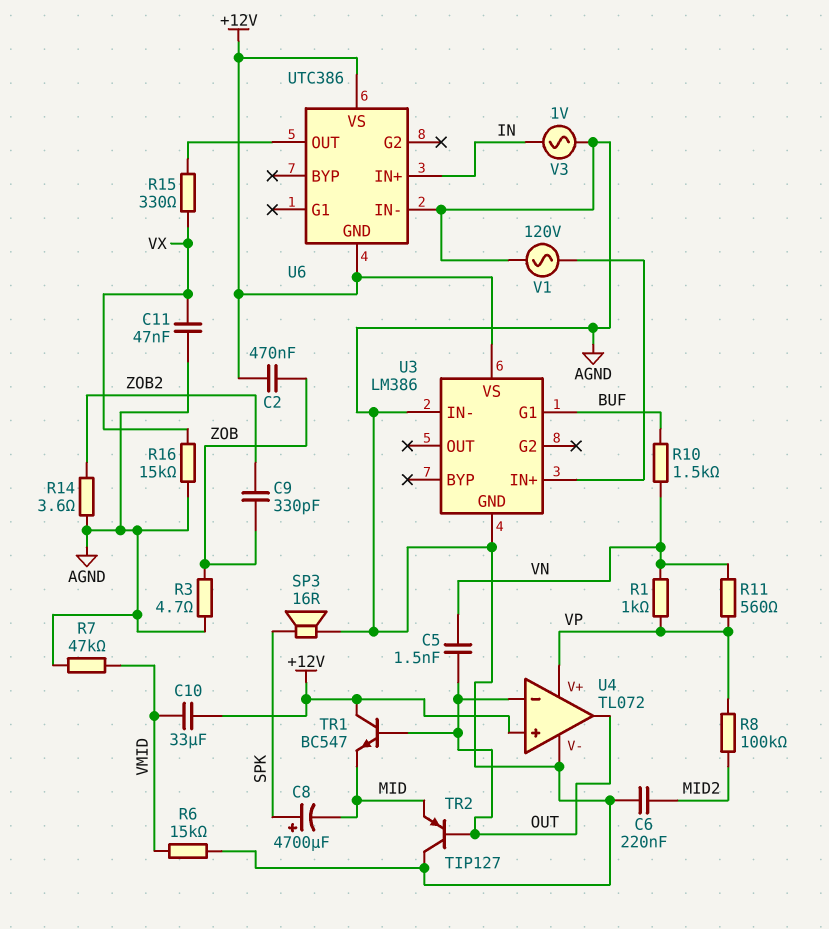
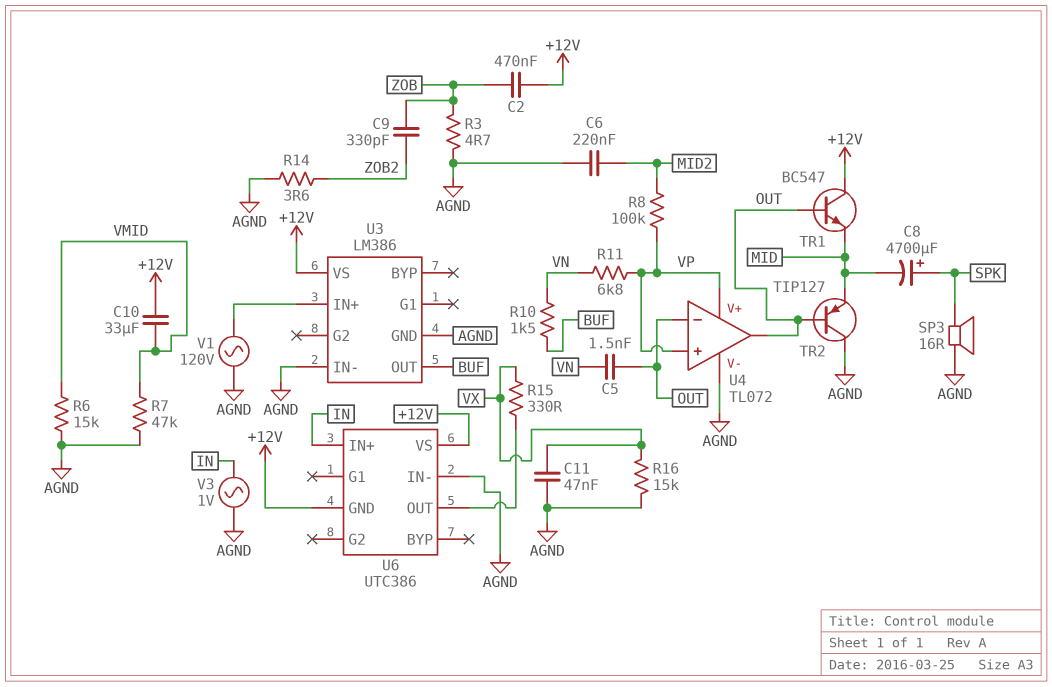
R1: 1k (VN, VP) -> none
R11: 560 (VN, VP) -> 6.8k (VN, VP)
U3 pin G1: BUF -> none
U3 pin OUT: none -> BUF
U4 pin in+: +12V -> VP

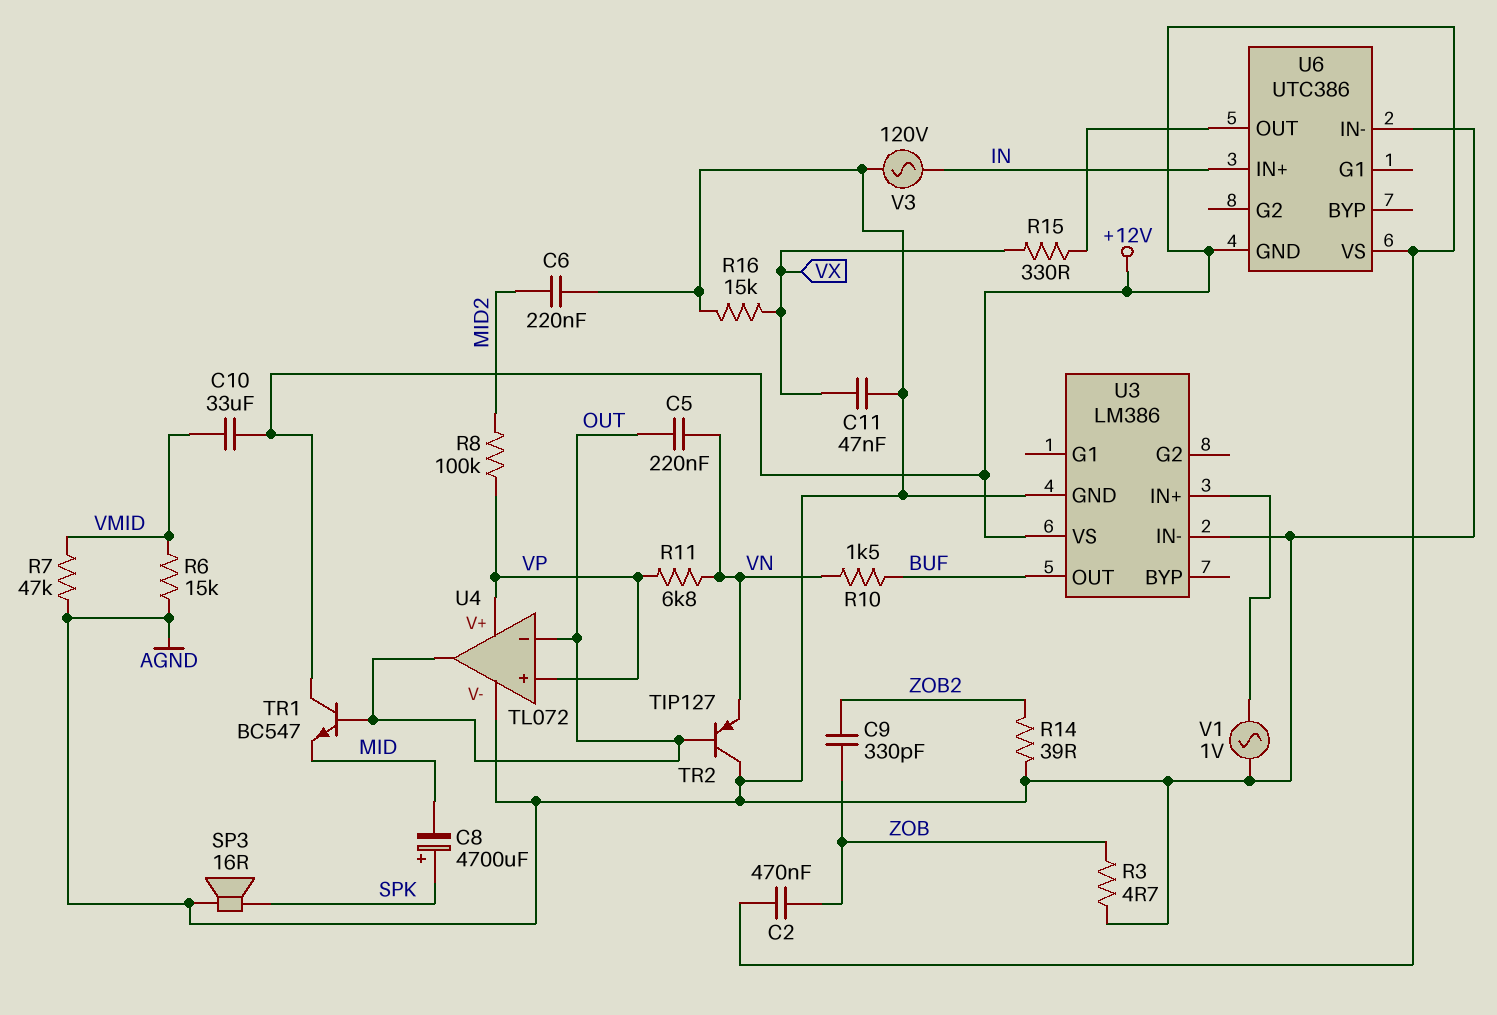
C5: 1.5nF (OUT, VN) -> 220nF (OUT, VN)
R14: 3.6 (AGND, ZOB2) -> 39 (AGND, ZOB2)
TR2: PNP TIP127 (B OUT, C AGND, E MID) -> PNP TIP127 (B OUT, C AGND, E VN)
V1: AC 120V (AGND, U3/IN+) -> AC 1V (AGND, U3/IN+)
V3: AC 1V (AGND, IN) -> AC 120V (AGND, IN)

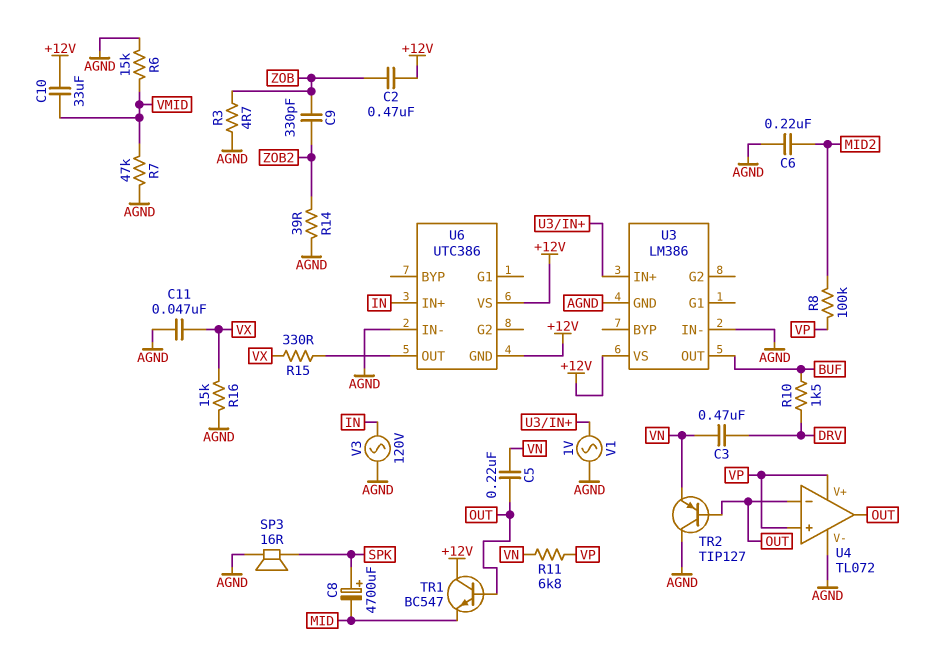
C3: none -> 470nF (DRV, VN)
R10: 1.5k (BUF, VN) -> 1.5k (BUF, DRV)

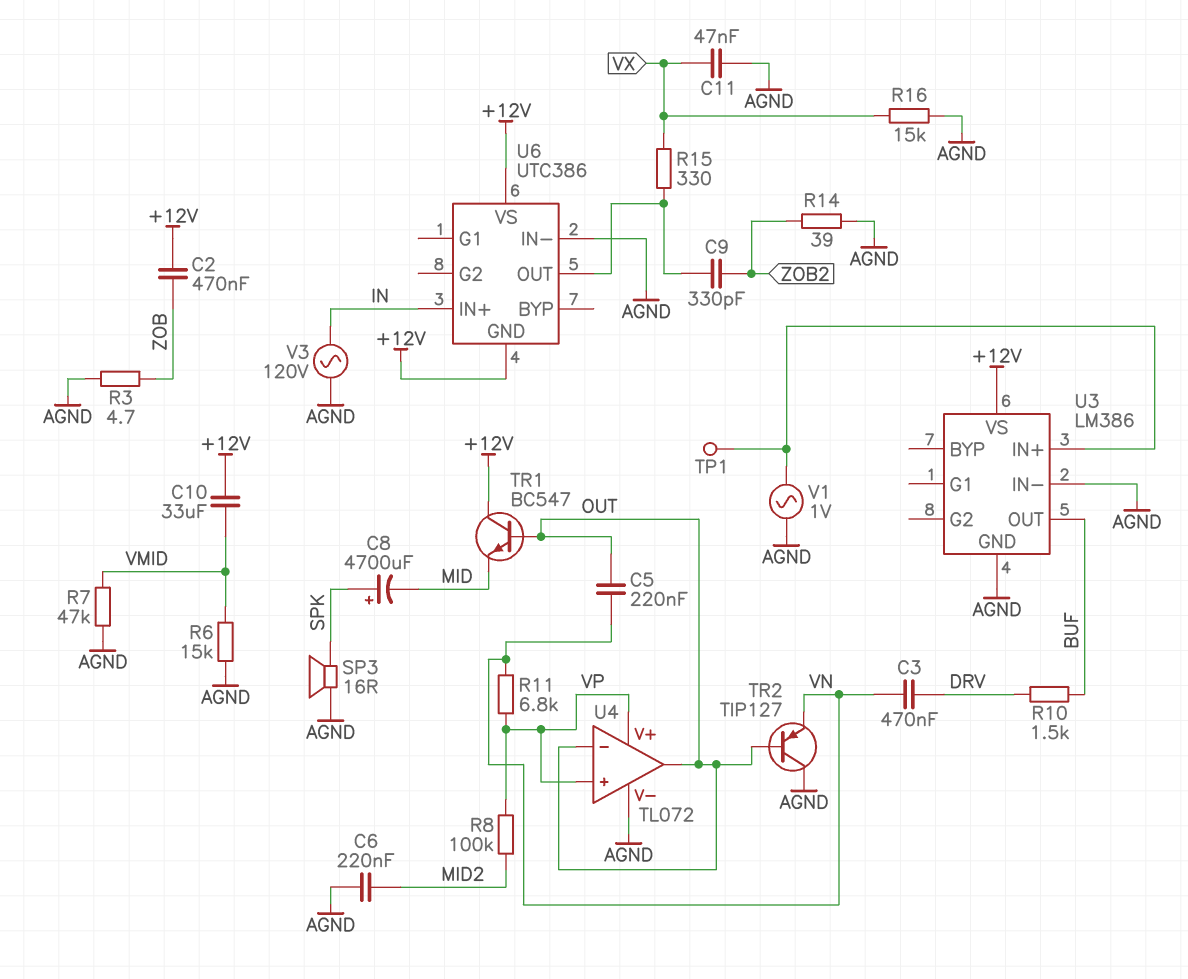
C9: 330pF (ZOB, ZOB2) -> 330pF (U6/OUT, ZOB2)
TP1: none -> test point (U3/IN+)

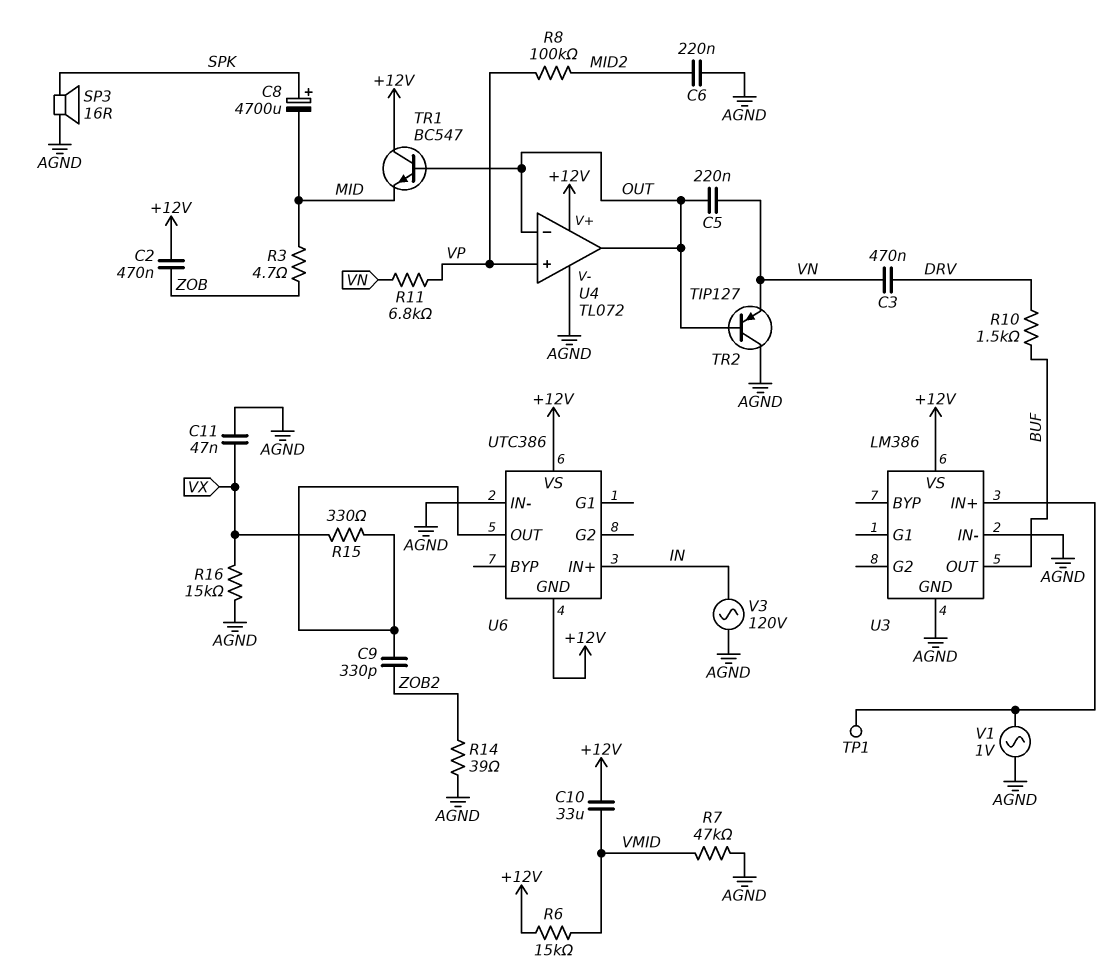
R3: 4.7 (AGND, ZOB) -> 4.7 (MID, ZOB)
R6: 15k (AGND, VMID) -> 15k (+12V, VMID)
U4 pin V+: VP -> +12V

